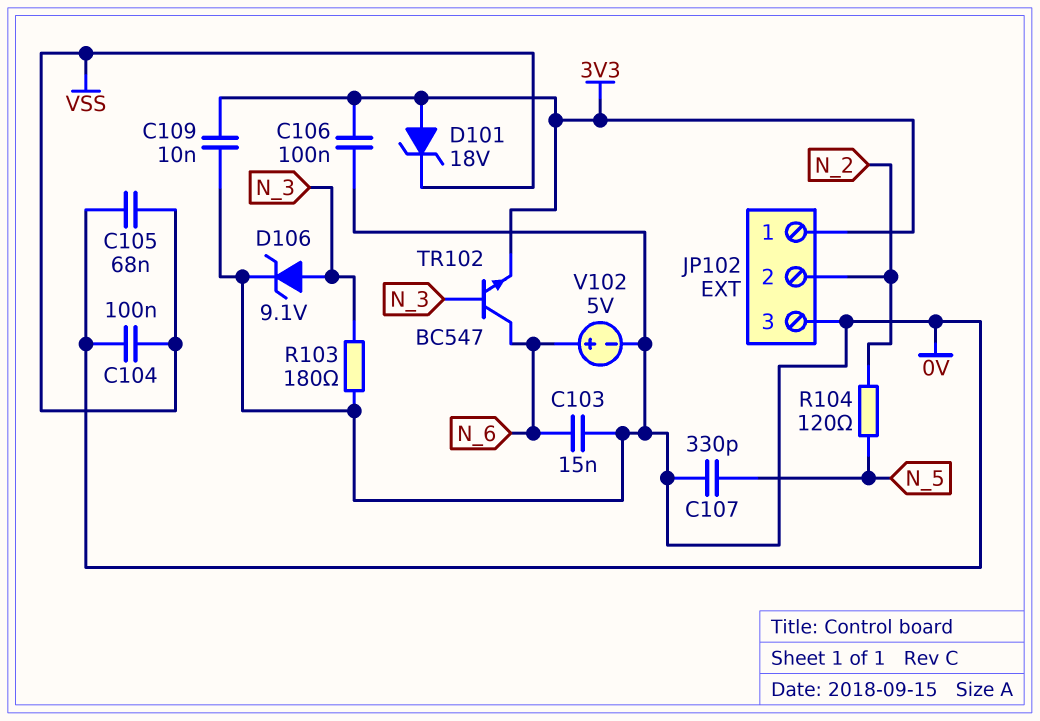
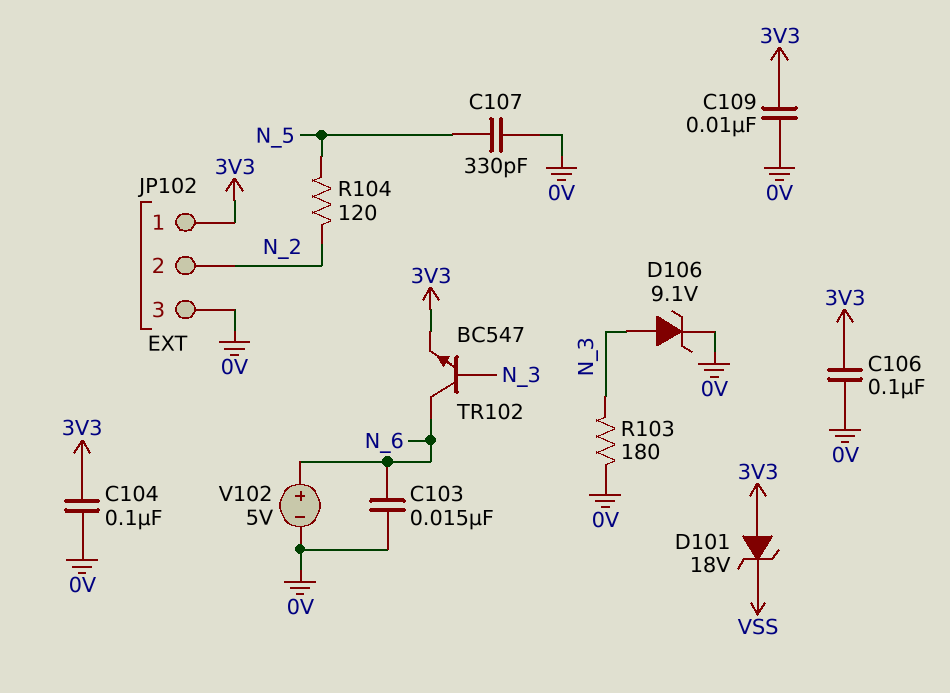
C104: 100nF (0V, VSS) -> 100nF (0V, 3V3)
C105: 68nF (0V, VSS) -> none

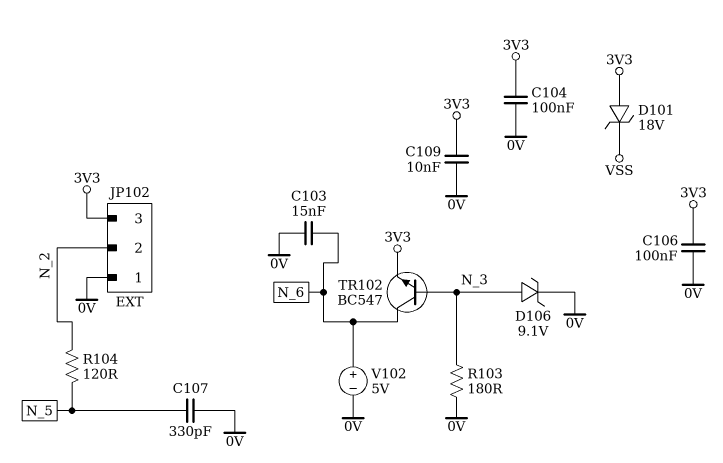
JP102 pin 1: 3V3 -> 0V
JP102 pin 3: 0V -> 3V3

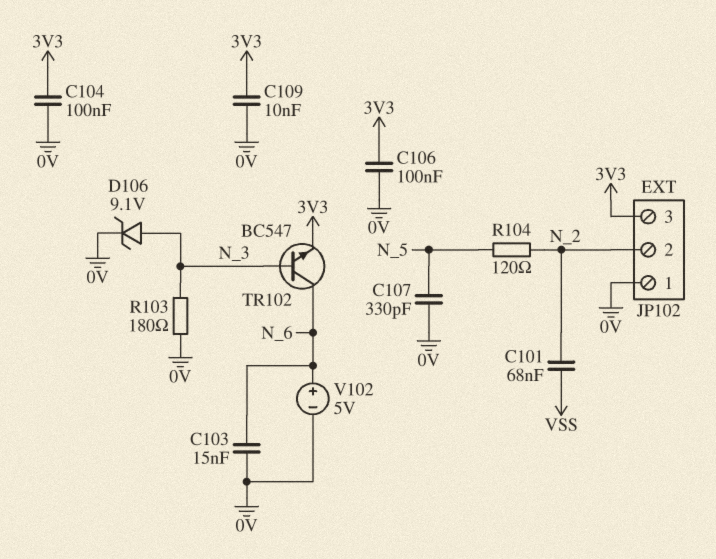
C101: none -> 68nF (N_2, VSS)
D101: zener 18V (A 3V3, K VSS) -> none

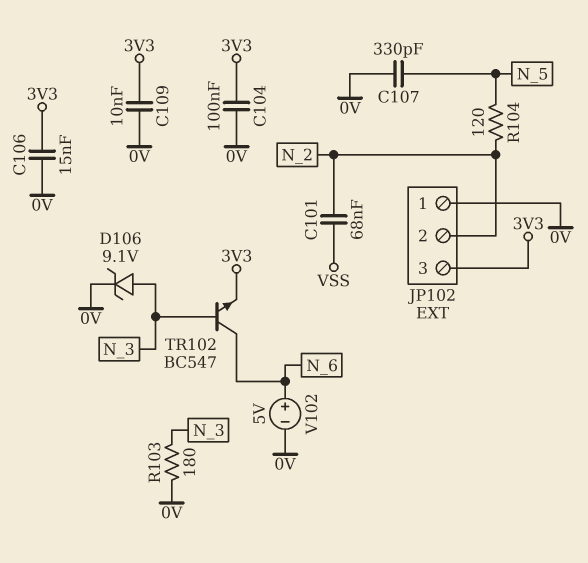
C103: 15nF (0V, N_6) -> none
C106: 100nF (0V, 3V3) -> 15nF (0V, 3V3)

